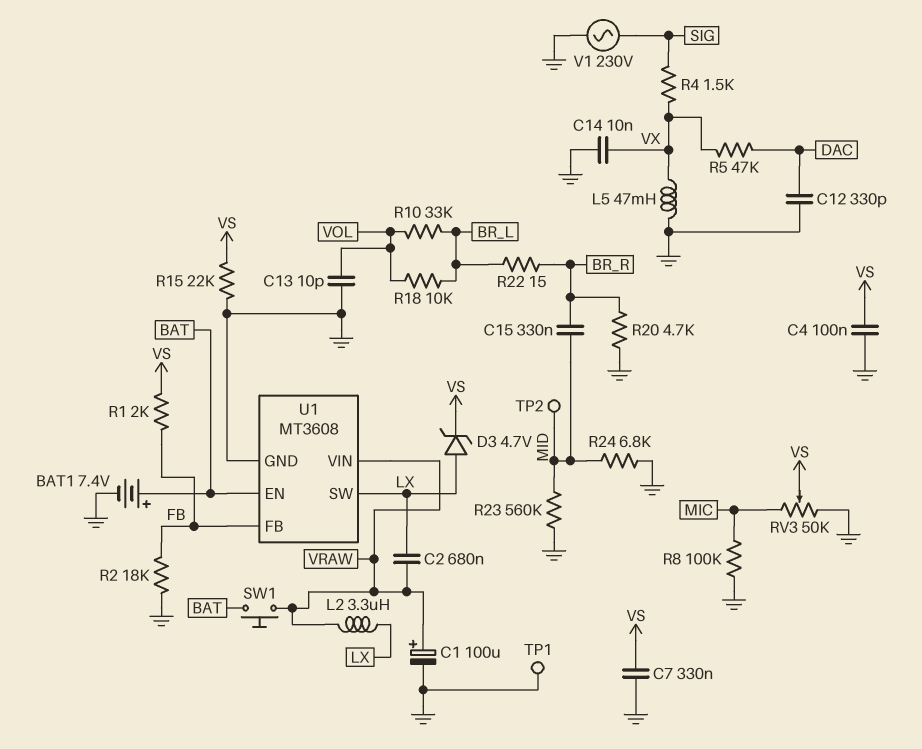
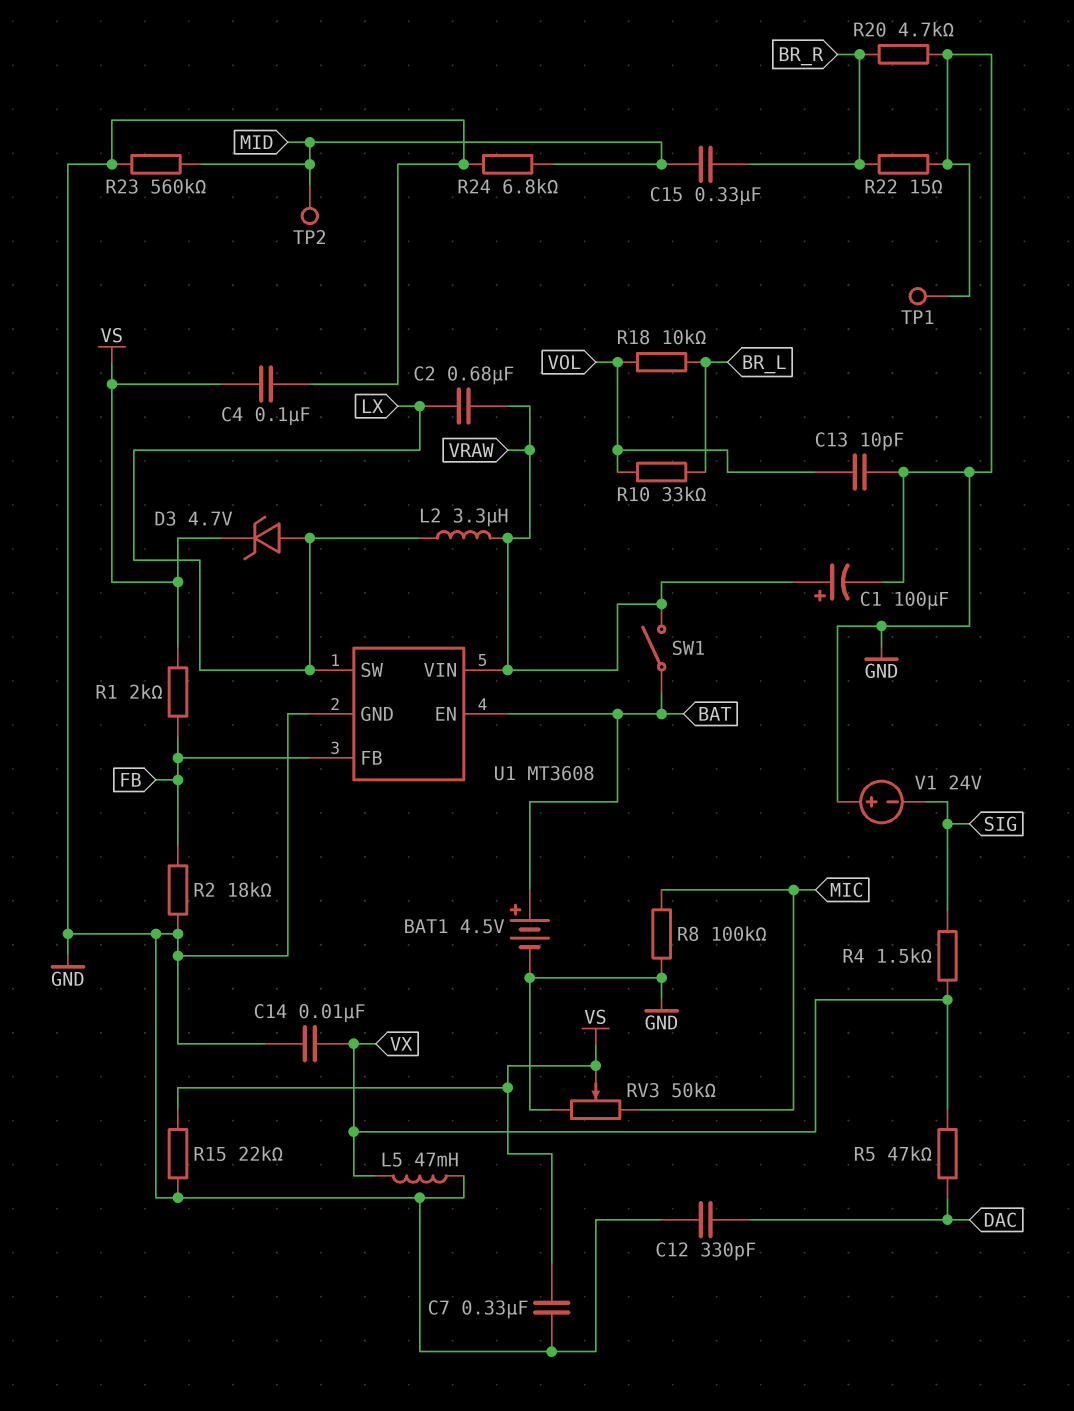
BAT1: 7.4V (plus BAT, minus GND) -> 4.5V (plus BAT, minus GND)
R22: 15 (BR_L, BR_R) -> 15 (BR_R, GND)
SW1: button (BAT, VRAW) -> switch (BAT, VRAW)
V1: AC 230V (GND, SIG) -> 24V (plus GND, minus SIG)

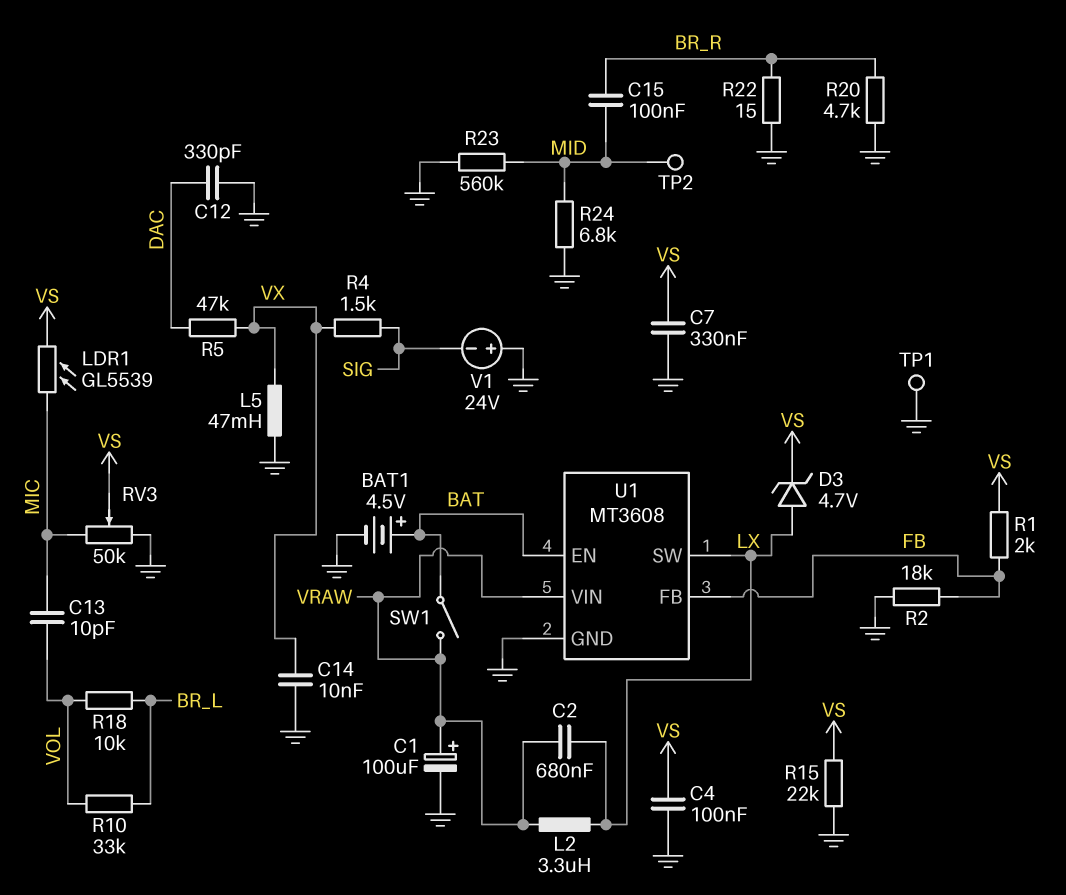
C13: 10pF (GND, VOL) -> 10pF (MIC, VOL)
C15: 330nF (BR_R, MID) -> 100nF (BR_R, MID)
LDR1: none -> GL5539 (MIC, VS)
R8: 100k (GND, MIC) -> none

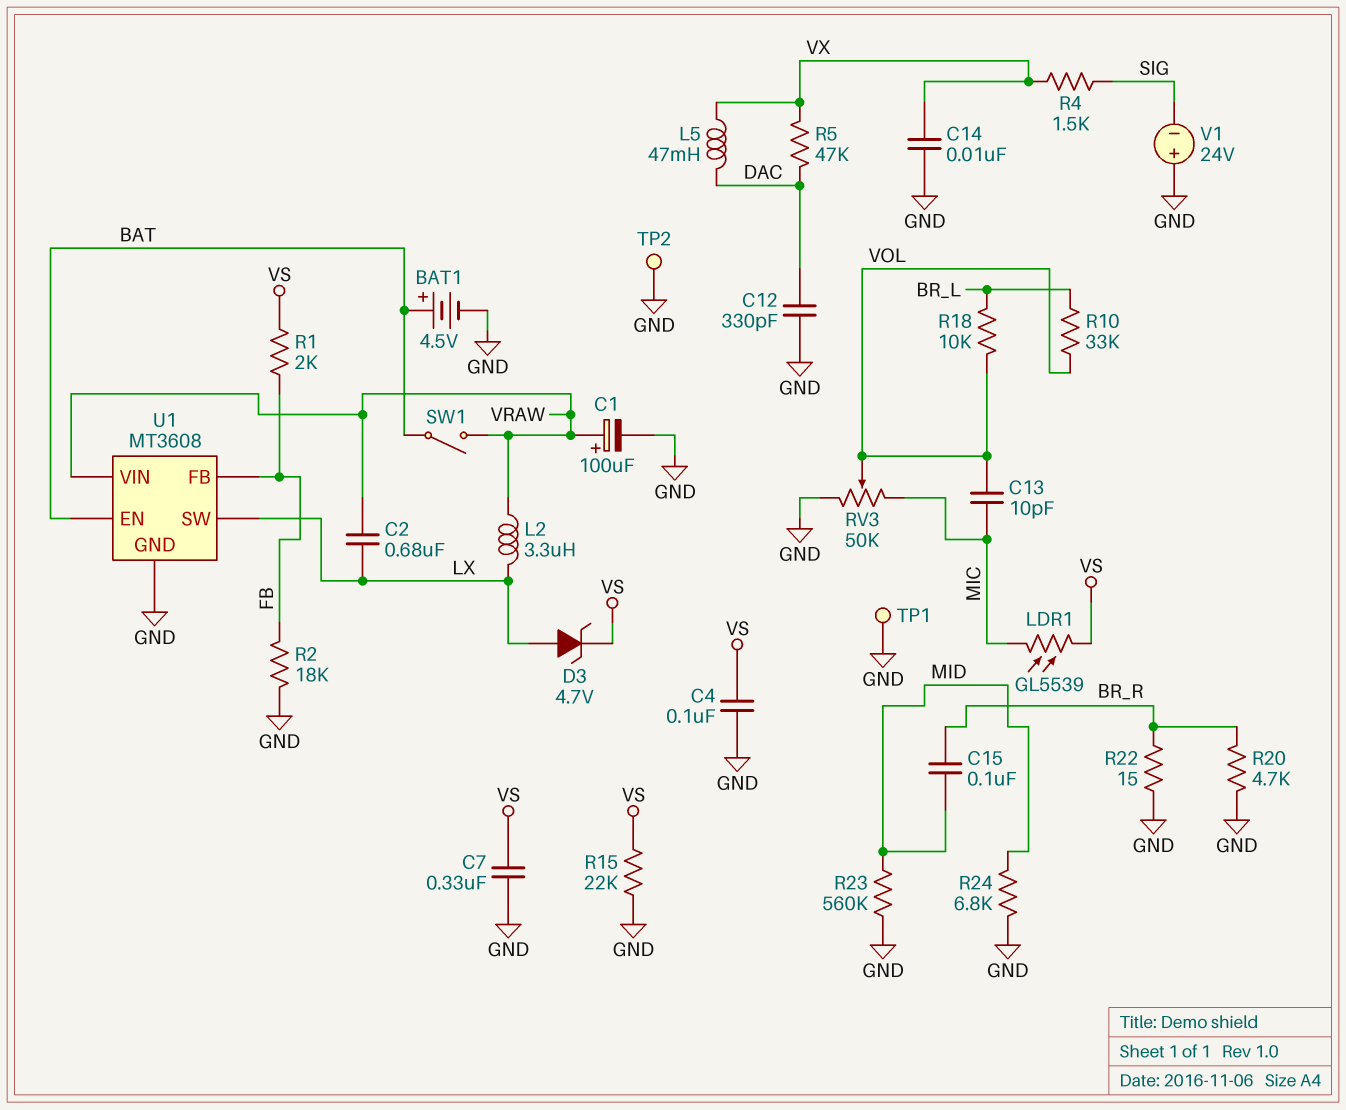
L5: 47mH (GND, VX) -> 47mH (DAC, VX)
RV3: 50k (GND, MIC, wiper VS) -> 50k (GND, MIC, wiper VOL)
TP2: test point (MID) -> test point (GND)

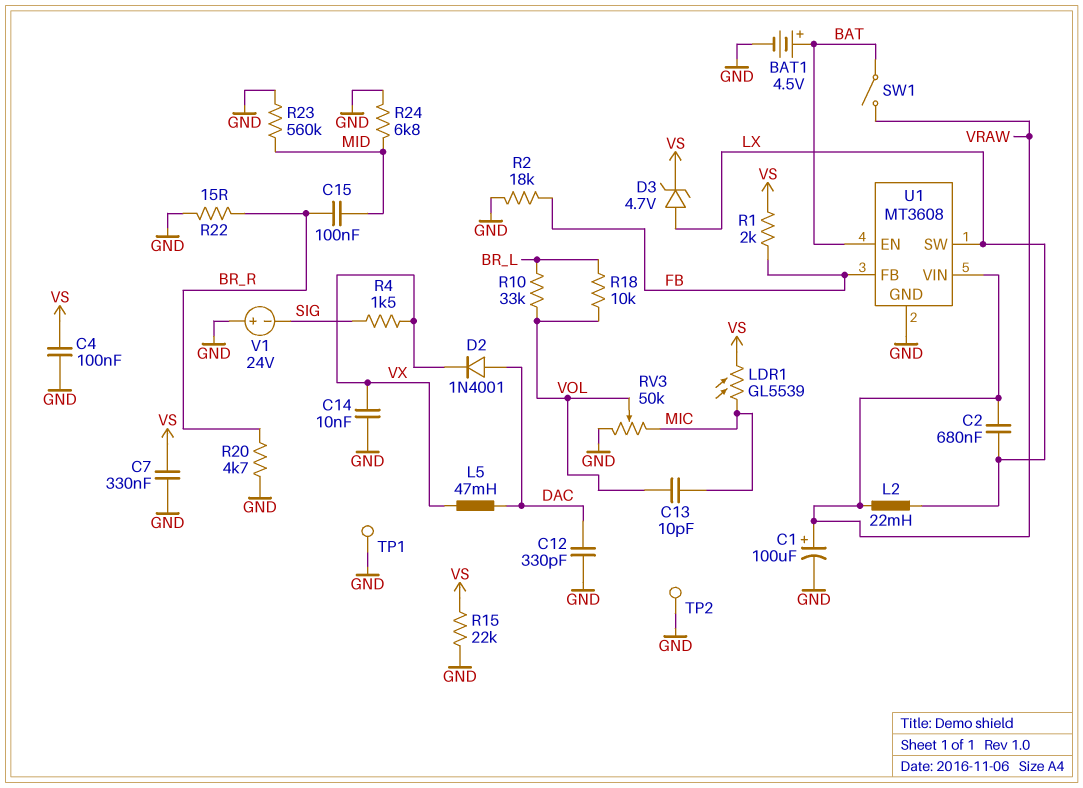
D2: none -> diode 1N4001 (A DAC, K VX)
L2: 3.3uH (LX, VRAW) -> 22mH (LX, VRAW)
R5: 47k (DAC, VX) -> none

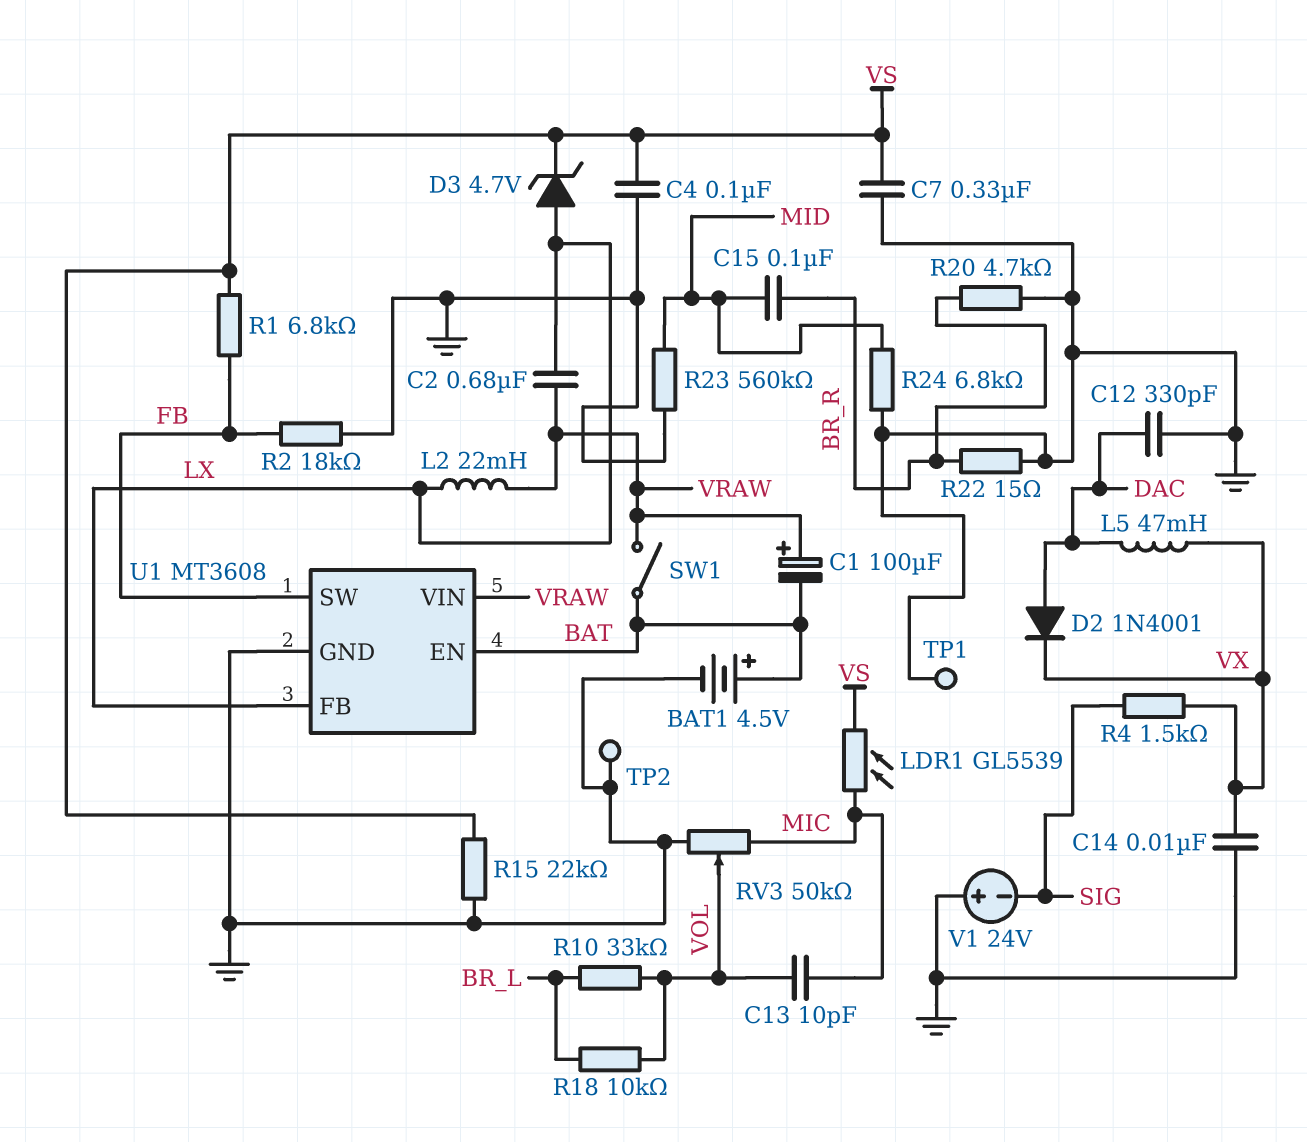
C1: 100uF (plus VRAW, minus GND) -> 100uF (plus VRAW, minus BAT)
R1: 2k (FB, VS) -> 6.8k (FB, VS)
U1 pin FB: FB -> LX
U1 pin SW: LX -> FB

